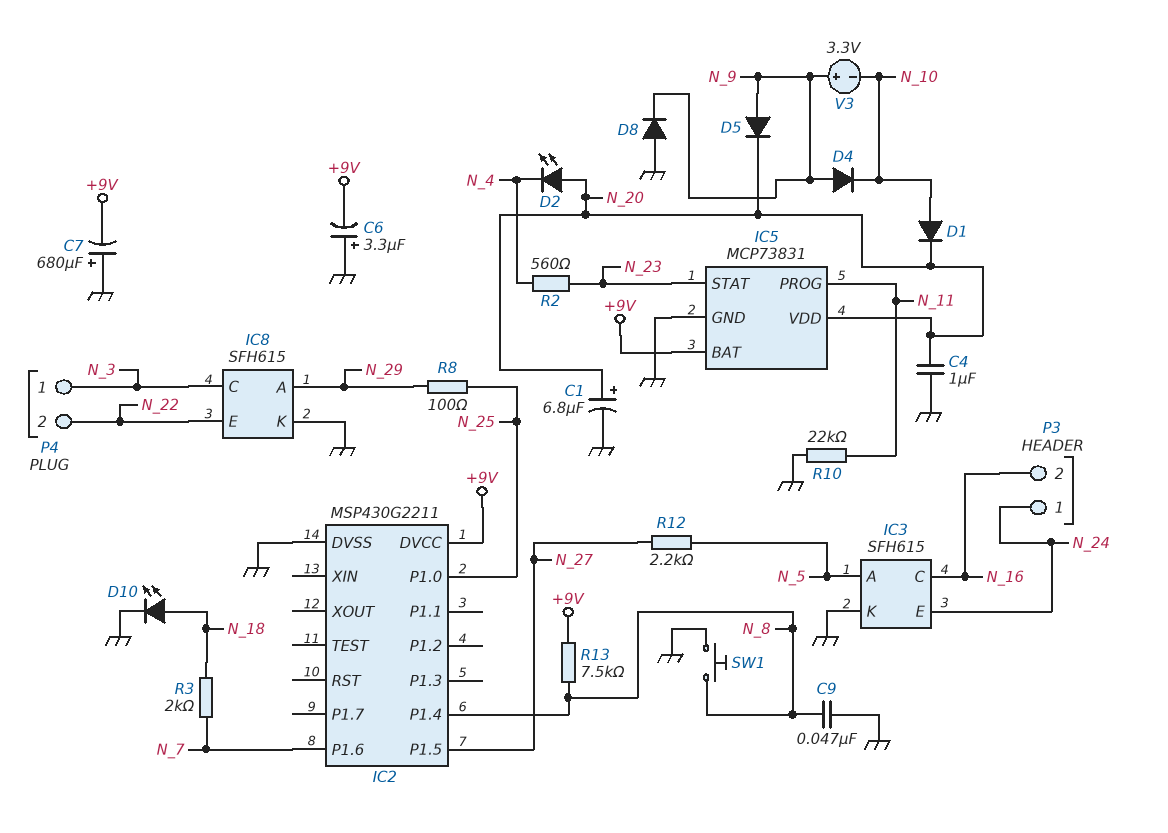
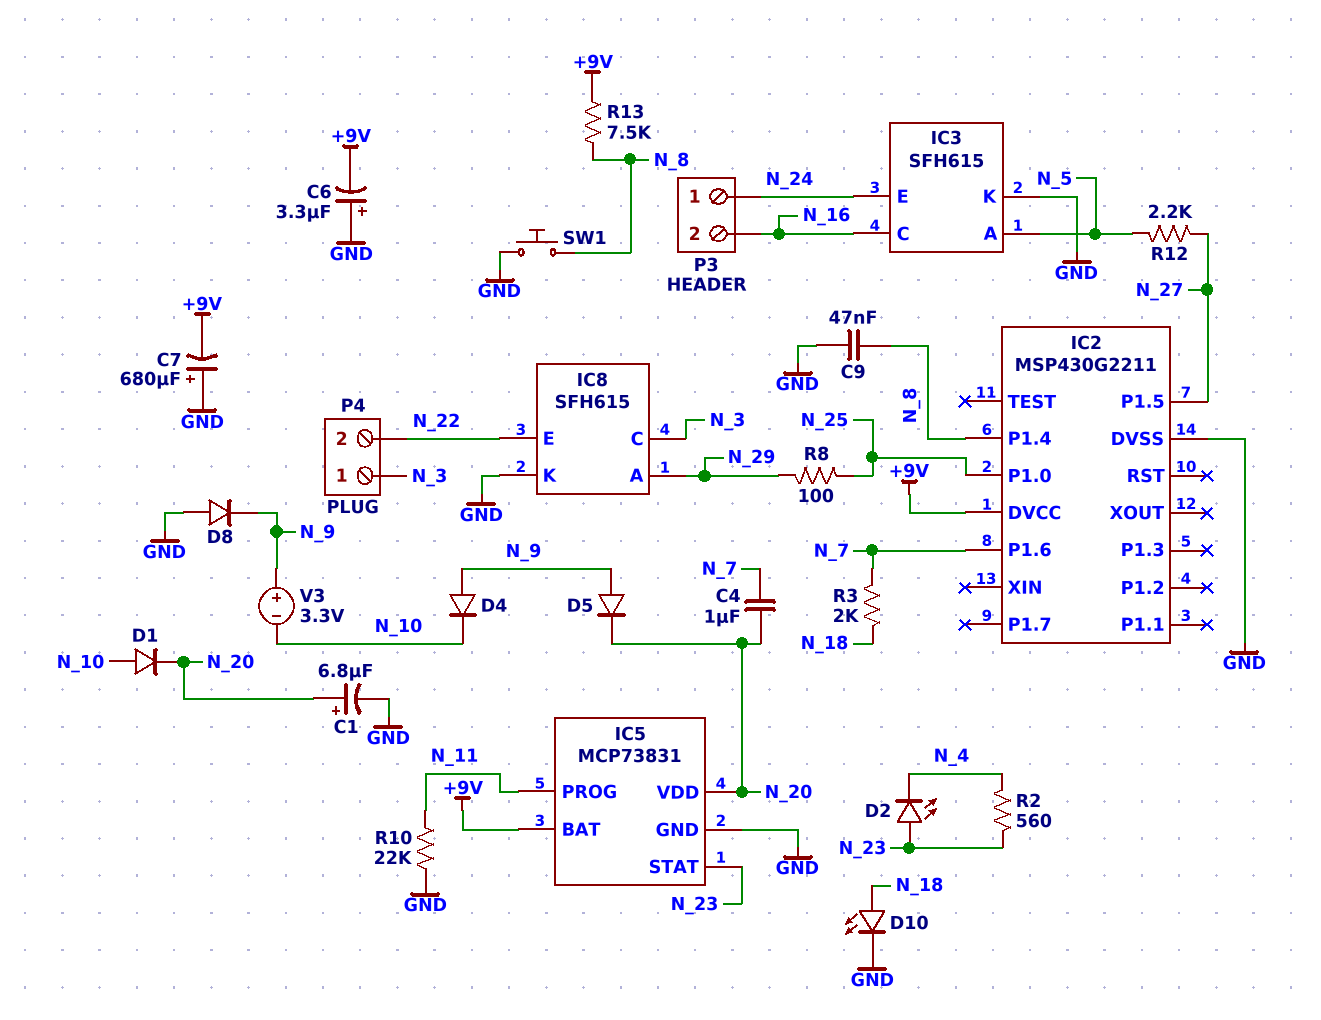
C4: 1uF (GND, N_20) -> 1uF (N_7, N_20)
D2: LED (A N_20, K N_4) -> LED (A N_23, K N_4)

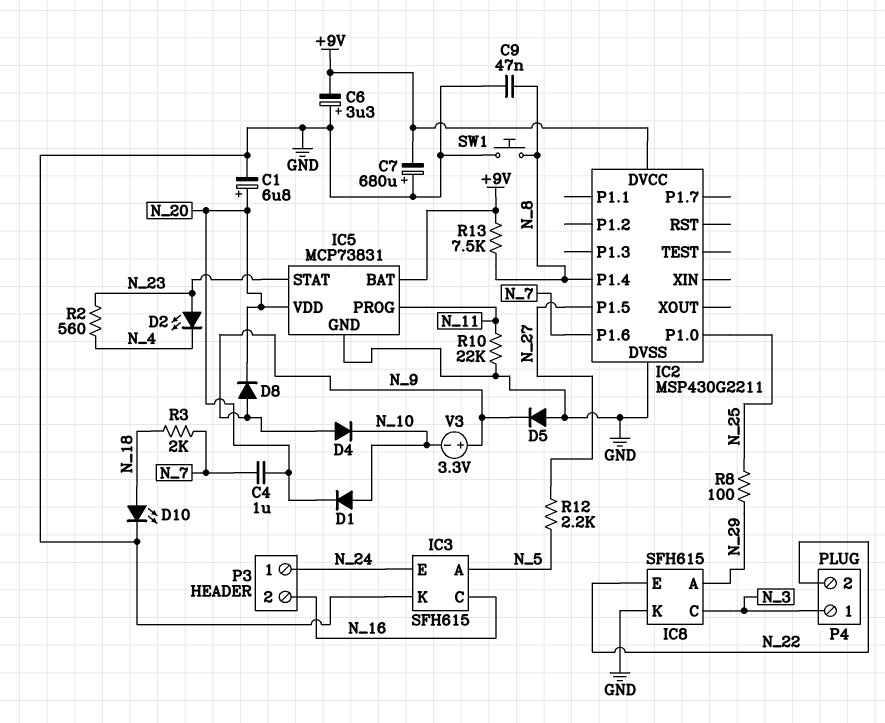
D5: diode (A N_9, K N_20) -> diode (A GND, K N_9)
D8: diode (A GND, K N_9) -> diode (A N_9, K N_20)

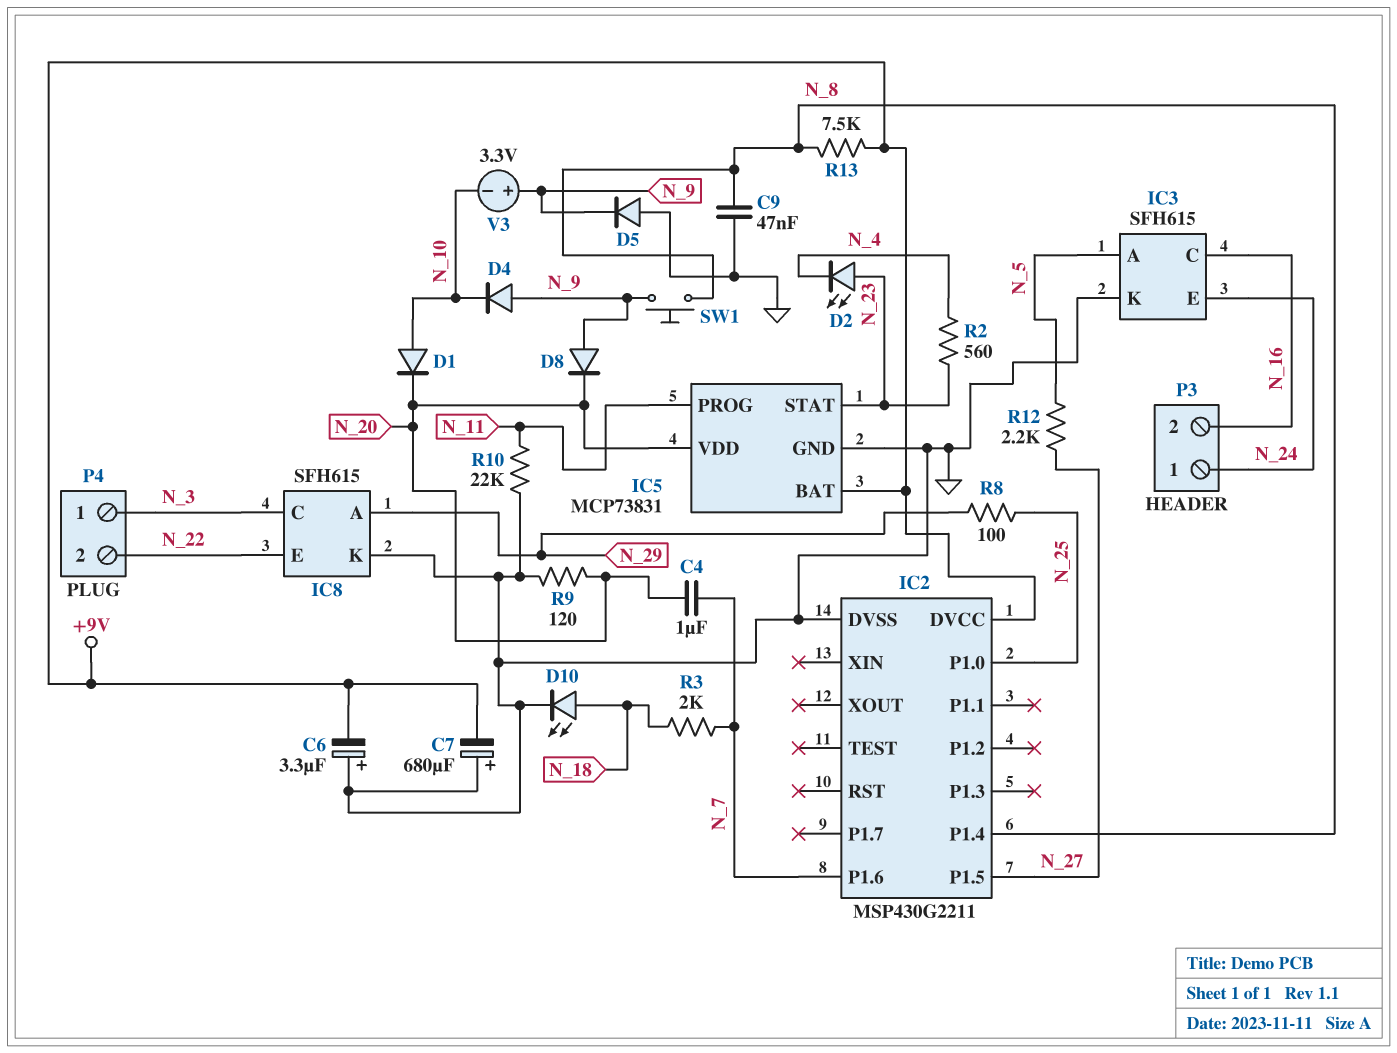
C1: 6.8uF (plus N_20, minus GND) -> none
R9: none -> 120 (GND, N_20)
SW1: button (GND, N_8) -> button (N_8, N_9)

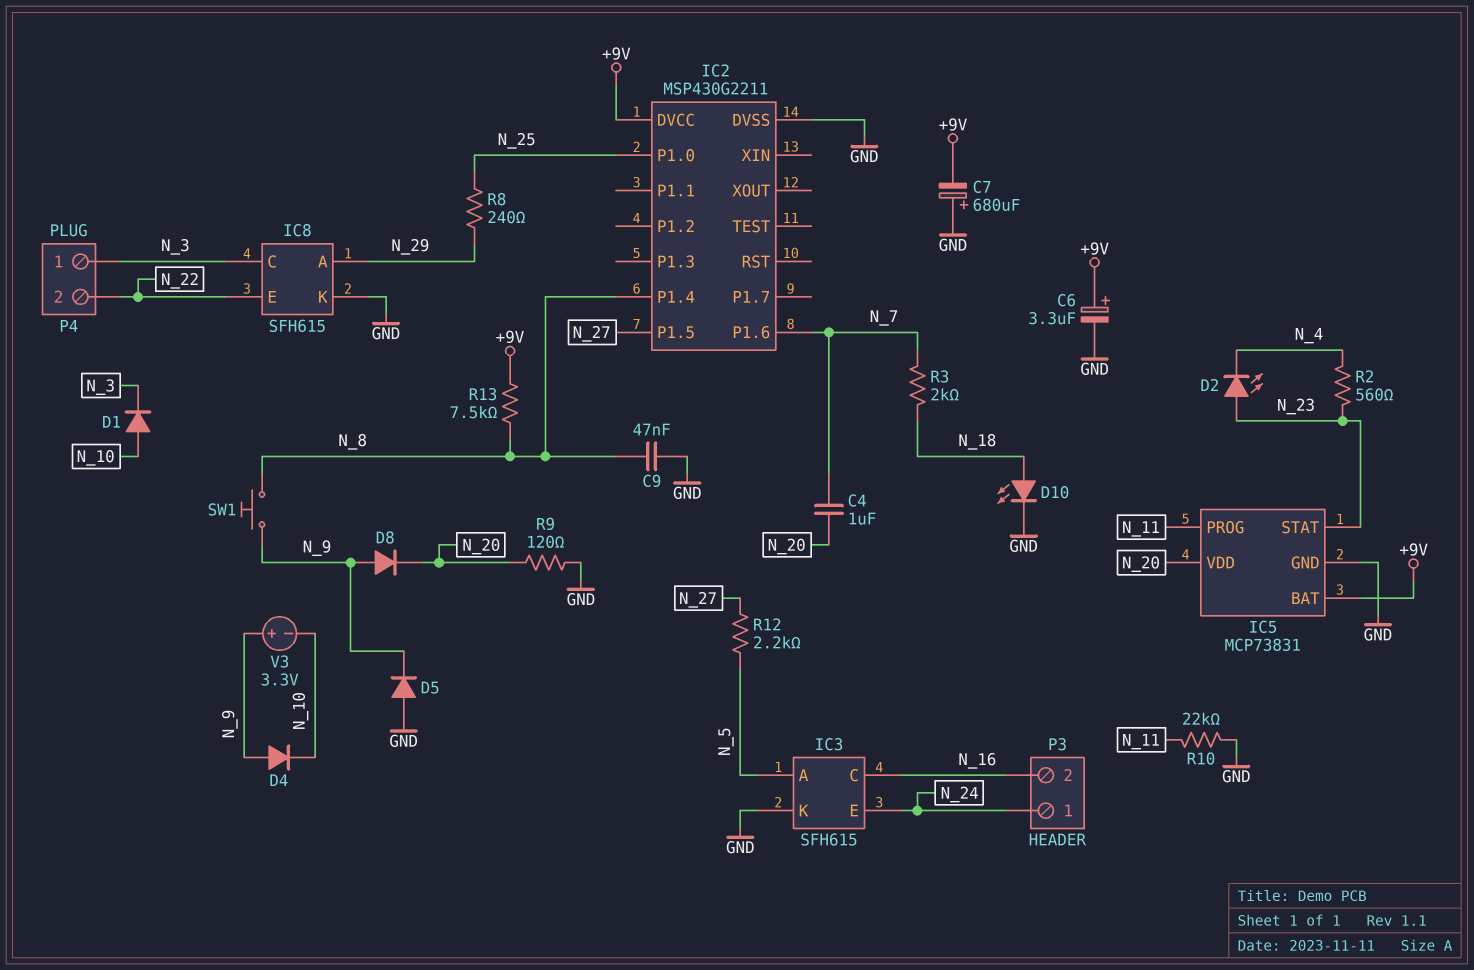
C6: 3.3uF (plus GND, minus +9V) -> 3.3uF (plus +9V, minus GND)
D1: diode (A N_10, K N_20) -> diode (A N_10, K N_3)
R8: 100 (N_25, N_29) -> 240 (N_25, N_29)

